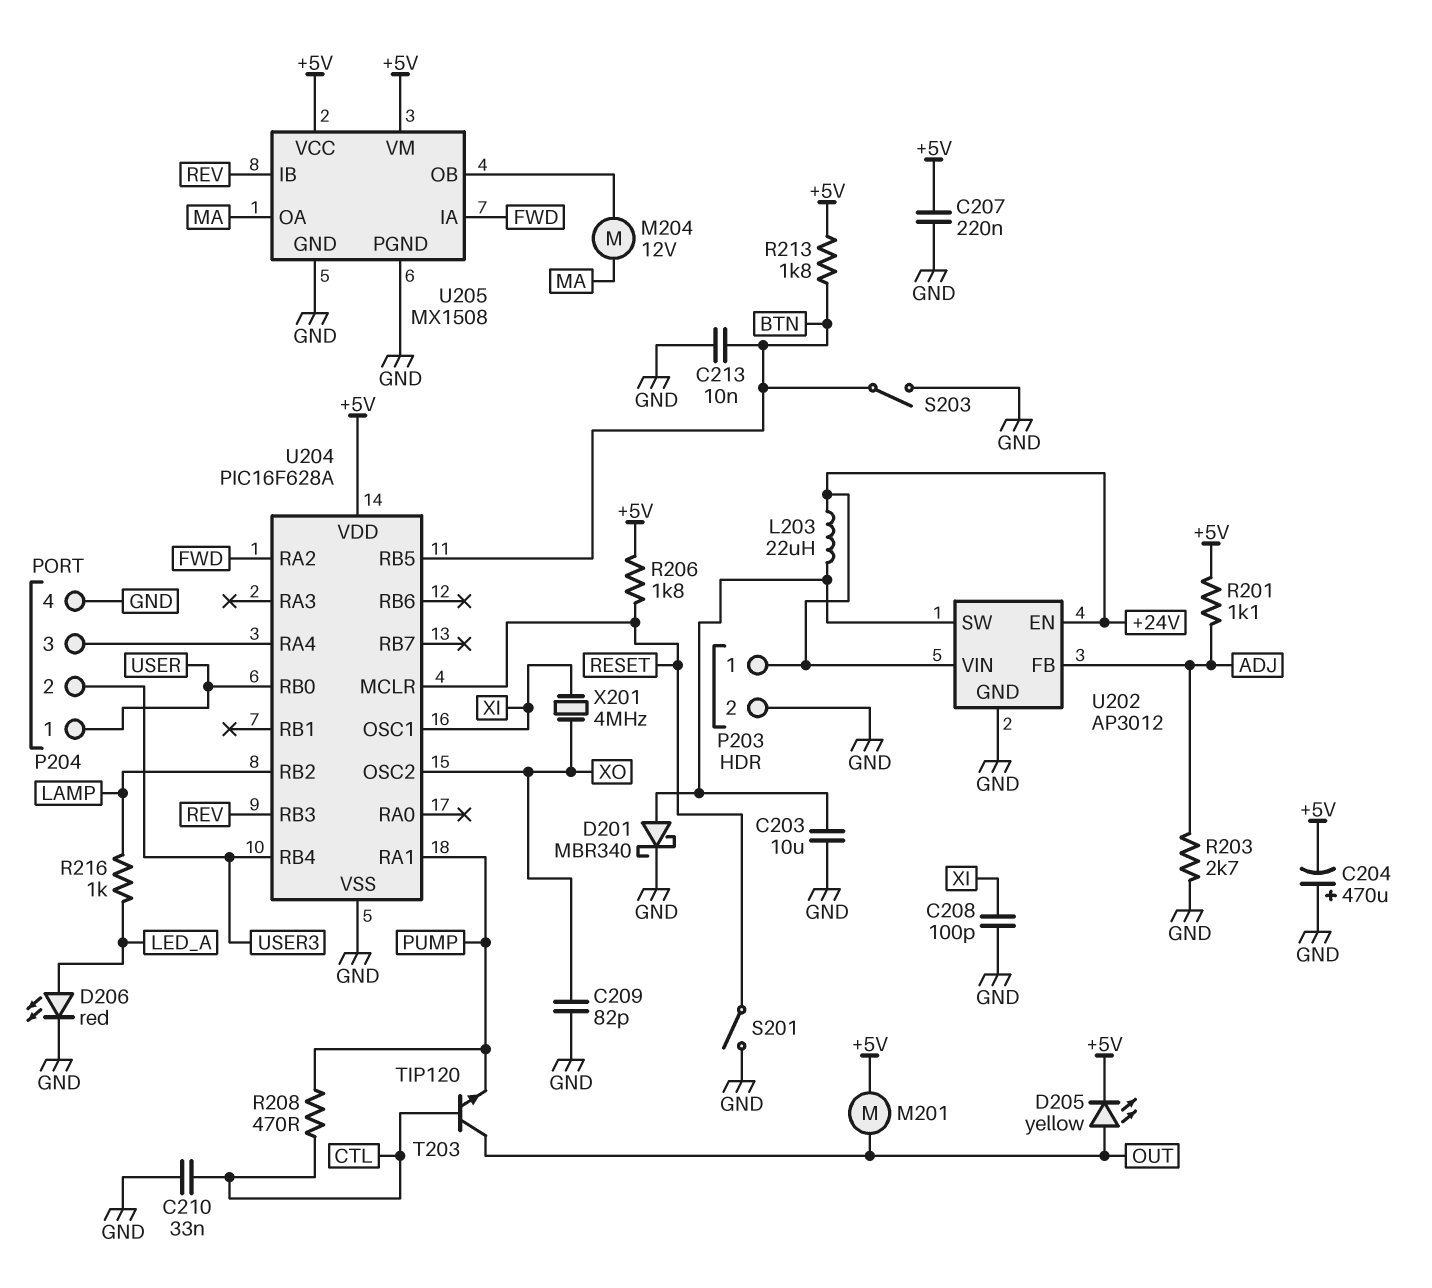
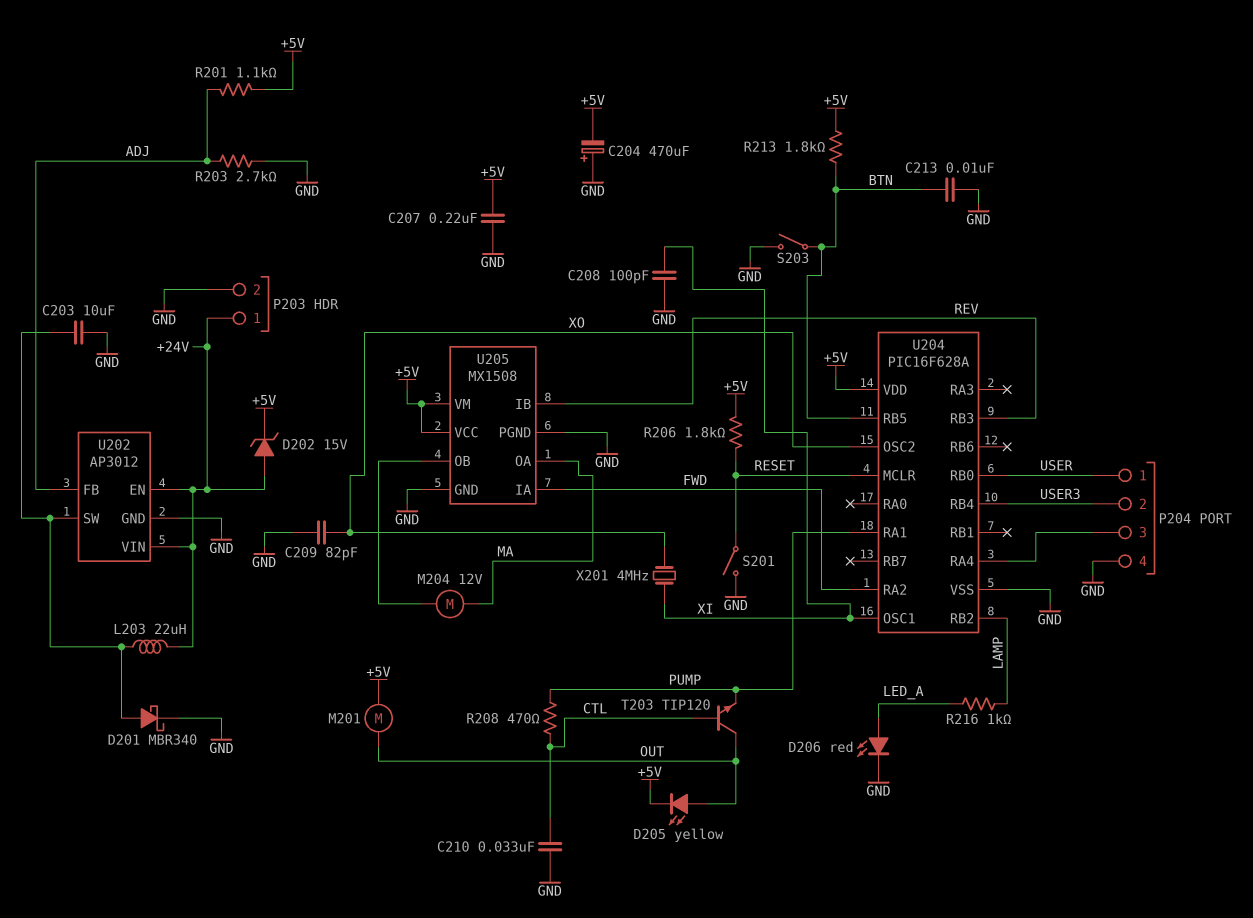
D202: none -> zener 15V (A +24V, K +5V)

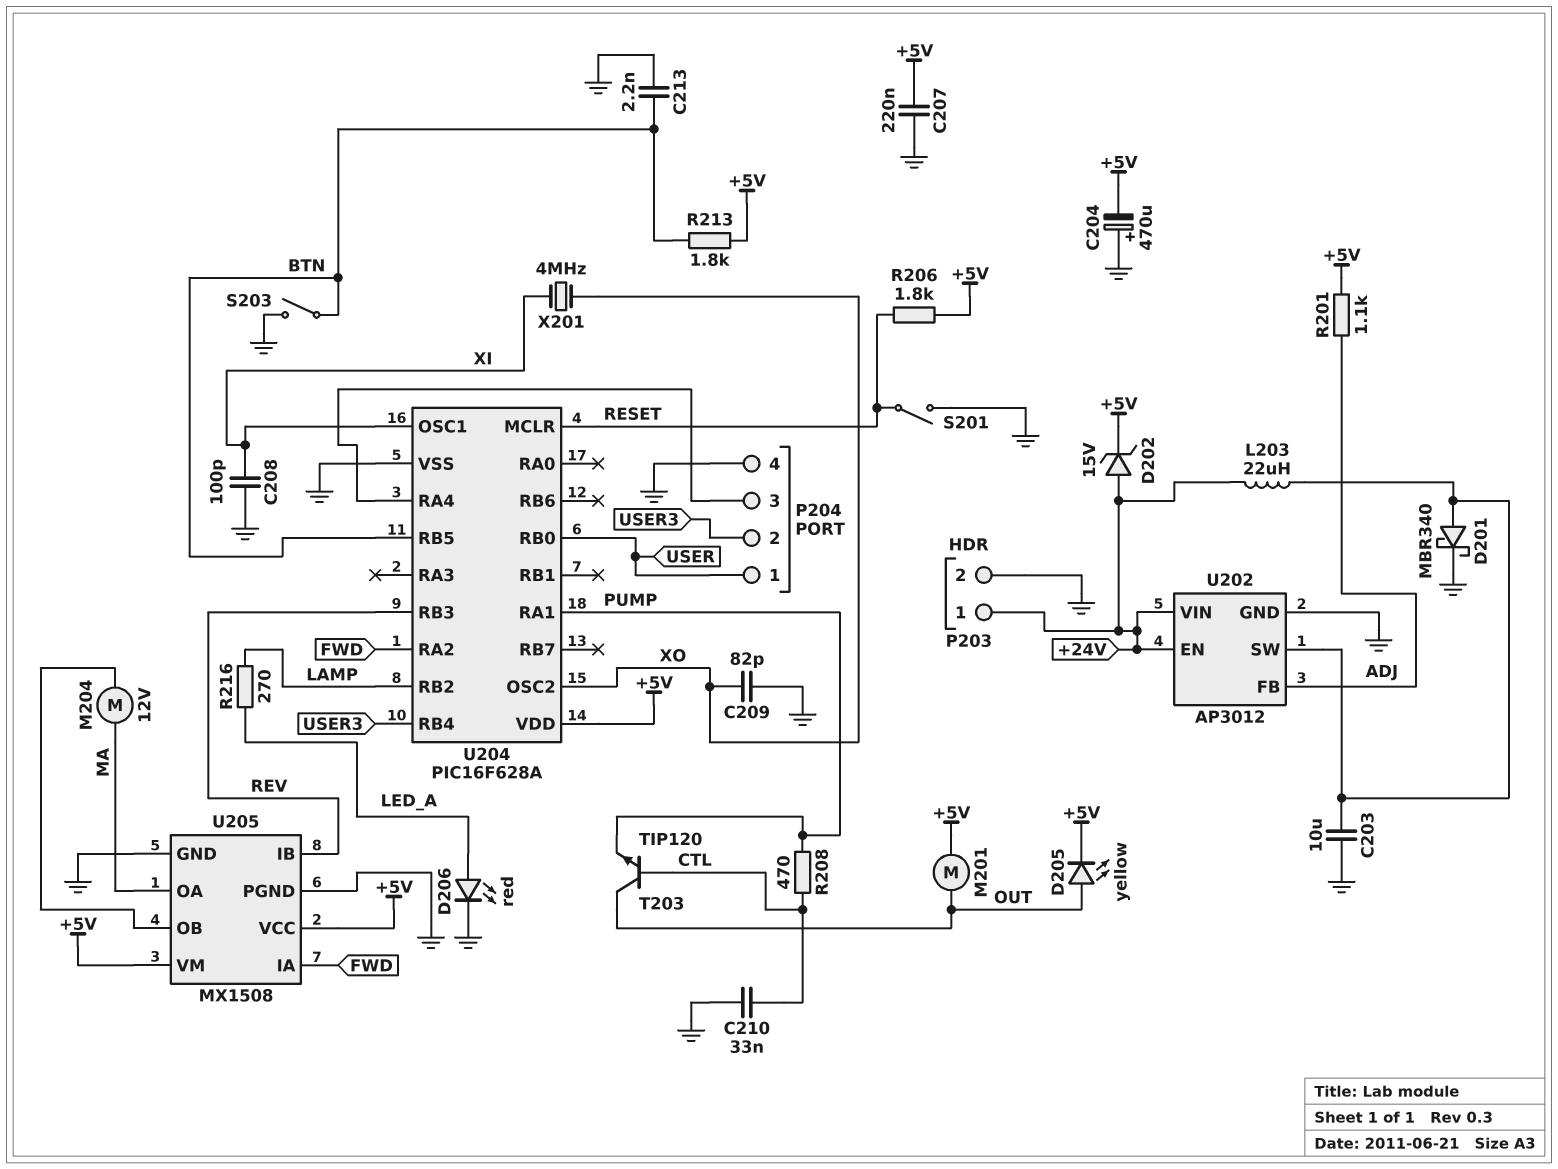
C213: 10nF (BTN, GND) -> 2.2nF (BTN, GND)
R203: 2.7k (ADJ, GND) -> none
R216: 1k (LAMP, LED_A) -> 270 (LAMP, LED_A)

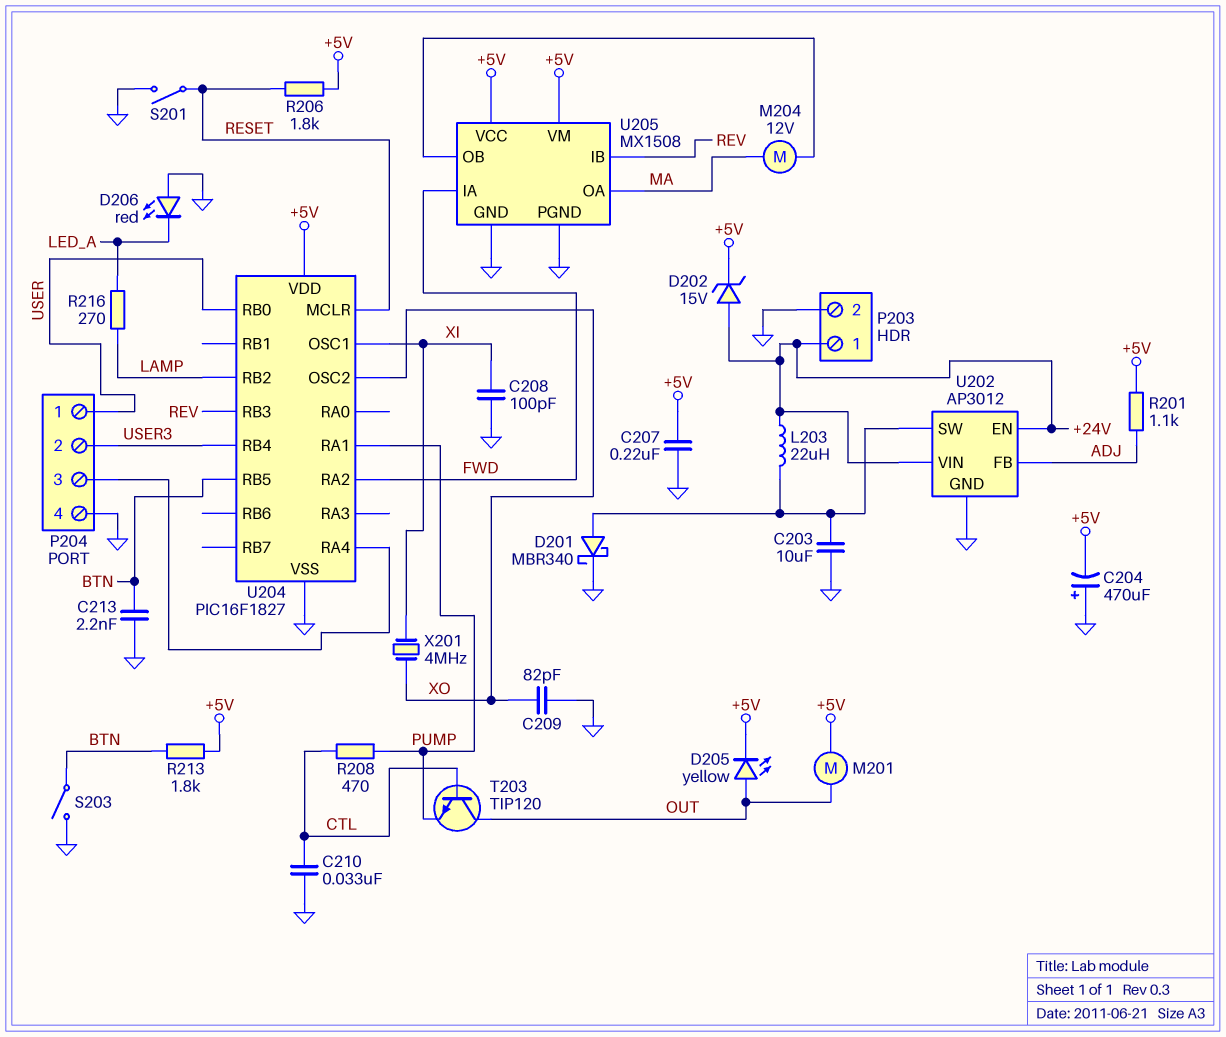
D206: LED red (A LED_A, K GND) -> LED red (A GND, K LED_A)
U204: PIC16F628A -> PIC16F1827

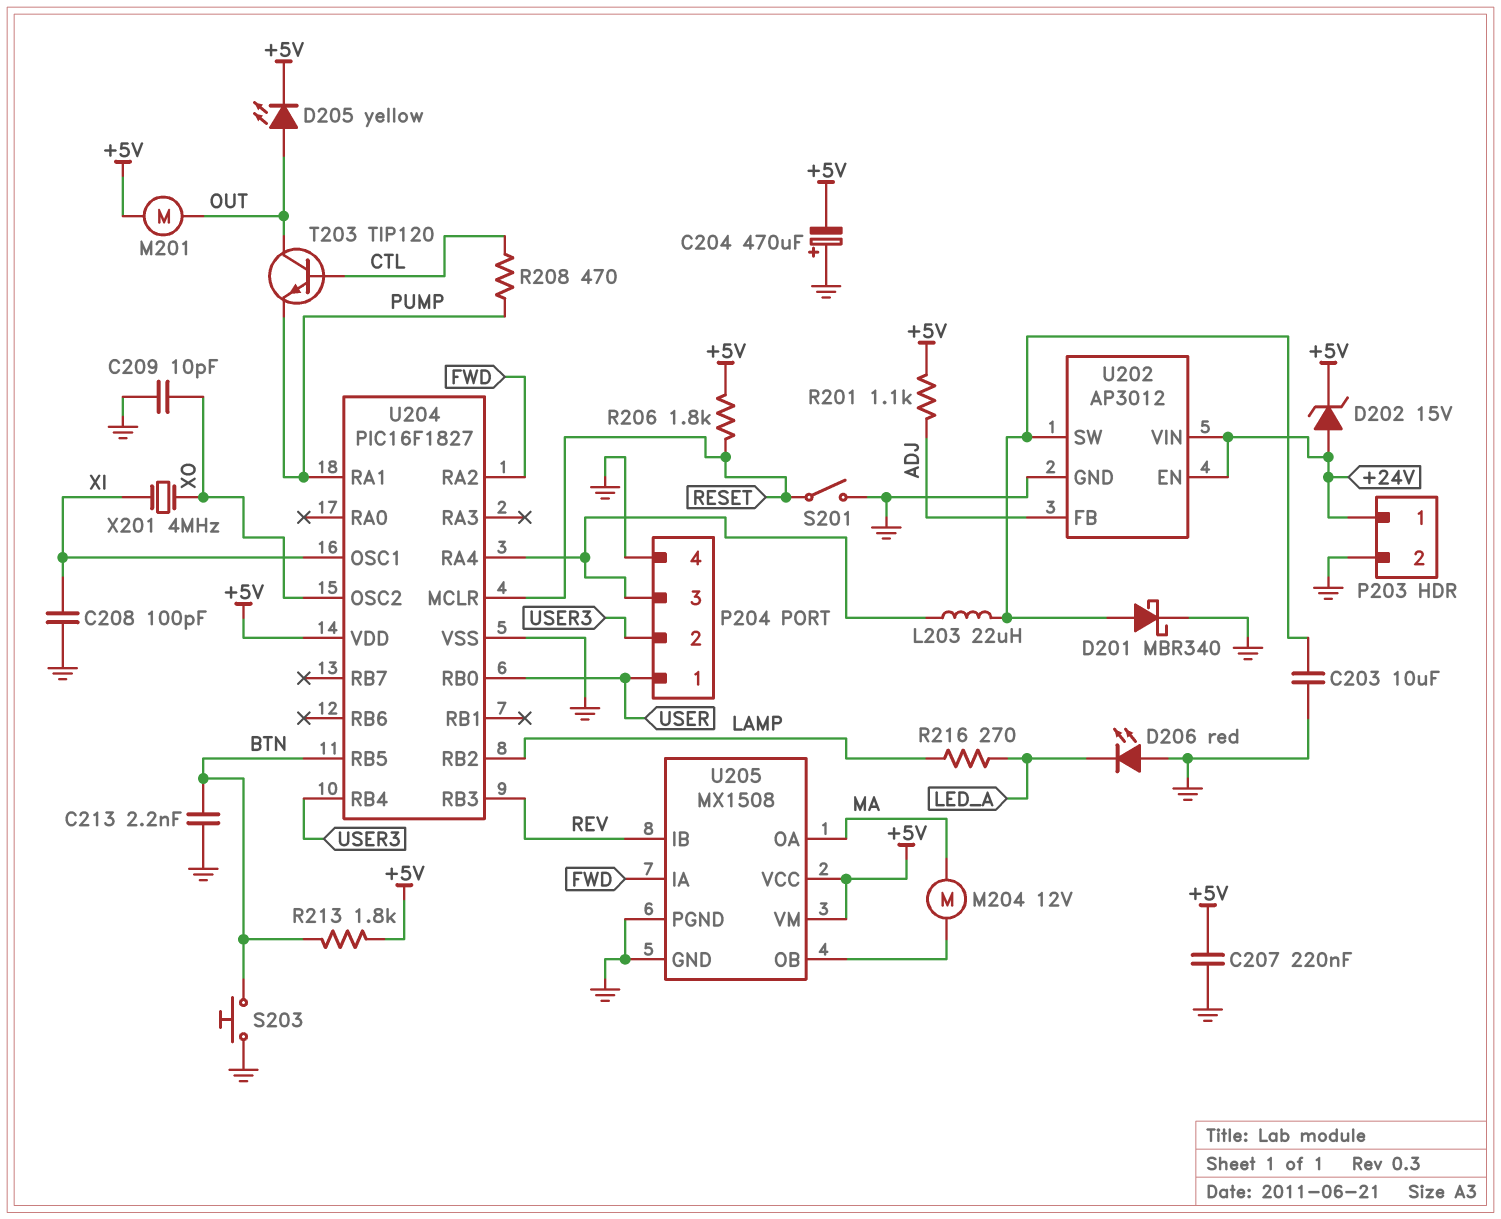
C209: 82pF (GND, XO) -> 10pF (GND, XO)
C210: 33nF (CTL, GND) -> none
L203: 22uH (+24V, U202/SW) -> 22uH (P204/3, U202/SW)
S203: switch (BTN, GND) -> button (BTN, GND)

